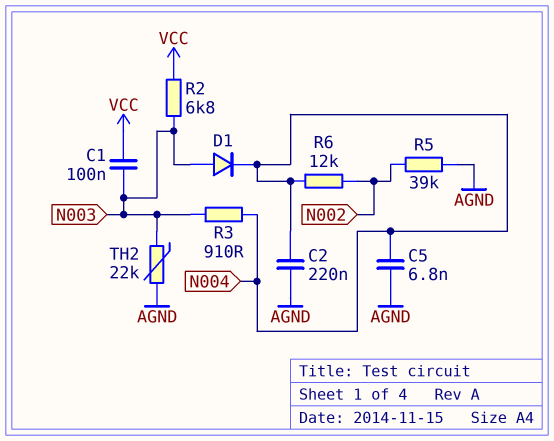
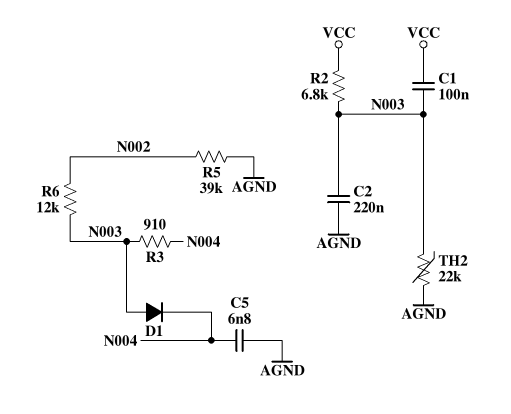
C2: 220nF (AGND, N004) -> 220nF (AGND, N003)
R6: 12k (N002, N004) -> 12k (N002, N003)

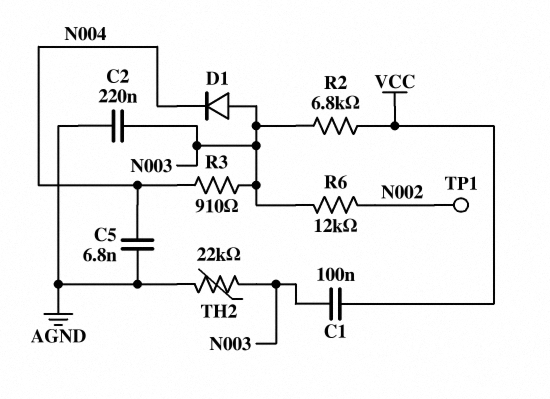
R5: 39k (AGND, N002) -> none
TP1: none -> test point (N002)

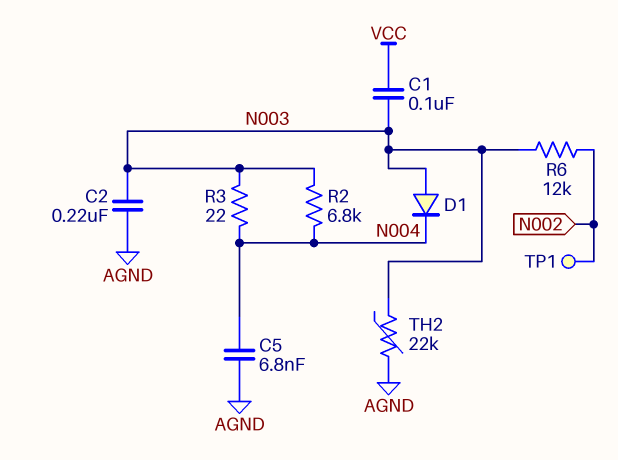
R2: 6.8k (N003, VCC) -> 6.8k (N003, N004)
R3: 910 (N003, N004) -> 22 (N003, N004)

